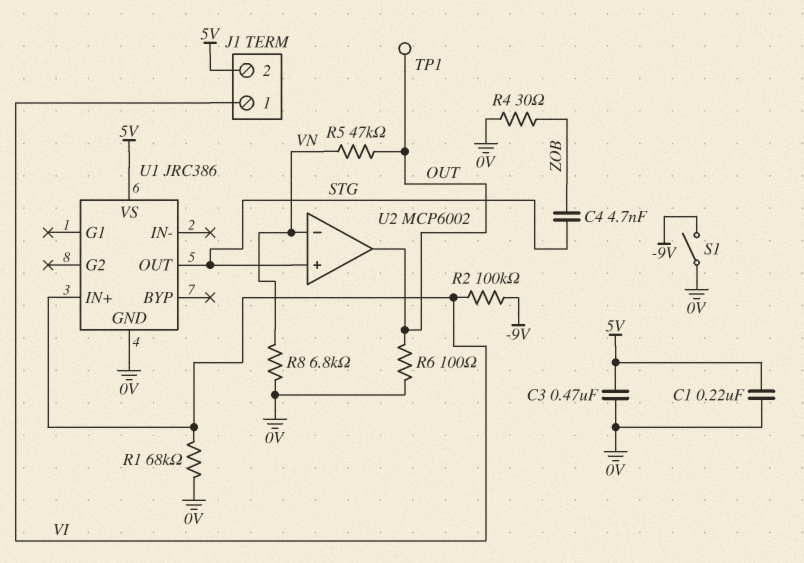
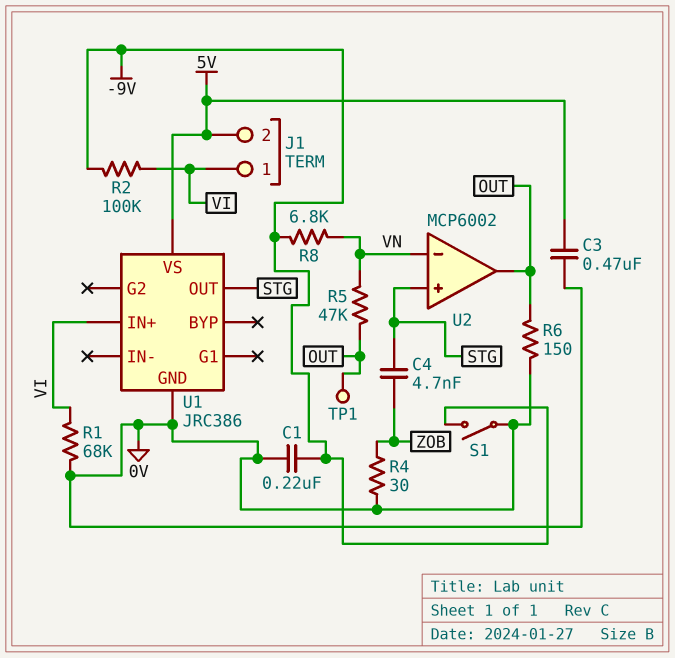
C1: 220nF (0V, 5V) -> 220nF (-9V, 0V)
R6: 100 (0V, OUT) -> 150 (0V, OUT)
R8: 6.8k (0V, VN) -> 6.8k (-9V, VN)

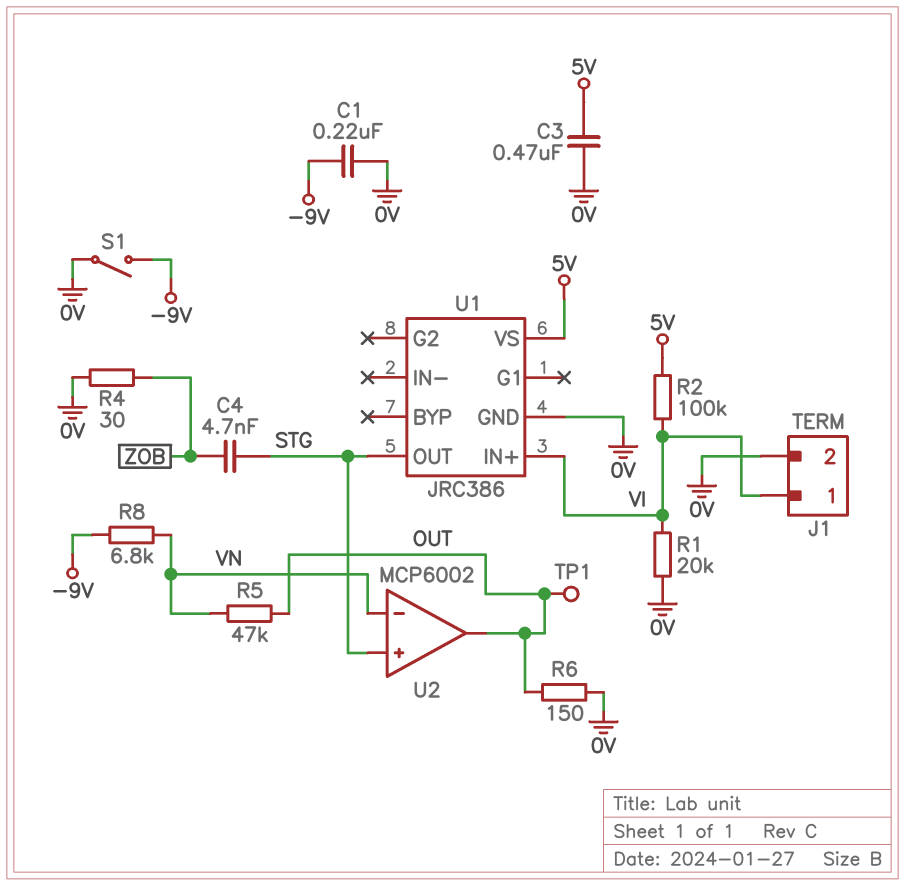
J1 pin 2: 5V -> 0V
R1: 68k (0V, VI) -> 20k (0V, VI)
R2: 100k (-9V, VI) -> 100k (5V, VI)

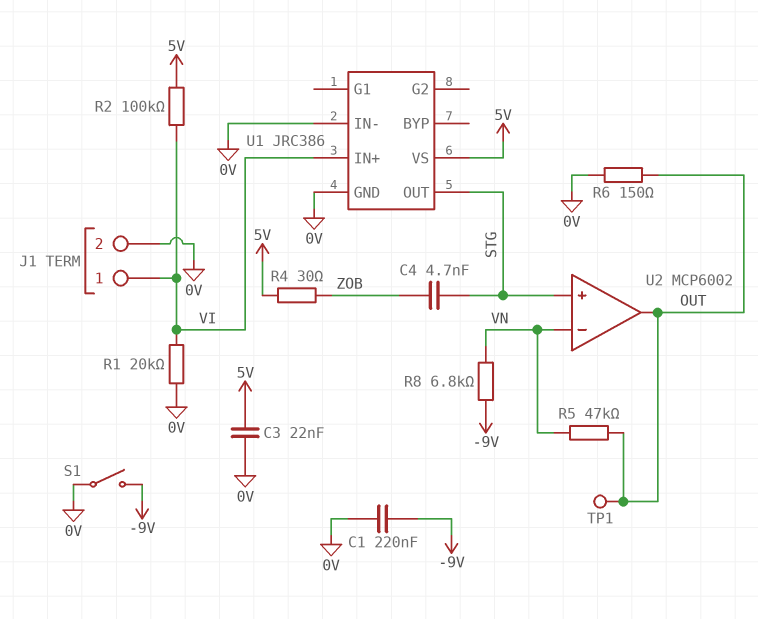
C3: 470nF (0V, 5V) -> 22nF (0V, 5V)
R4: 30 (0V, ZOB) -> 30 (5V, ZOB)
U1 pin IN-: none -> 0V

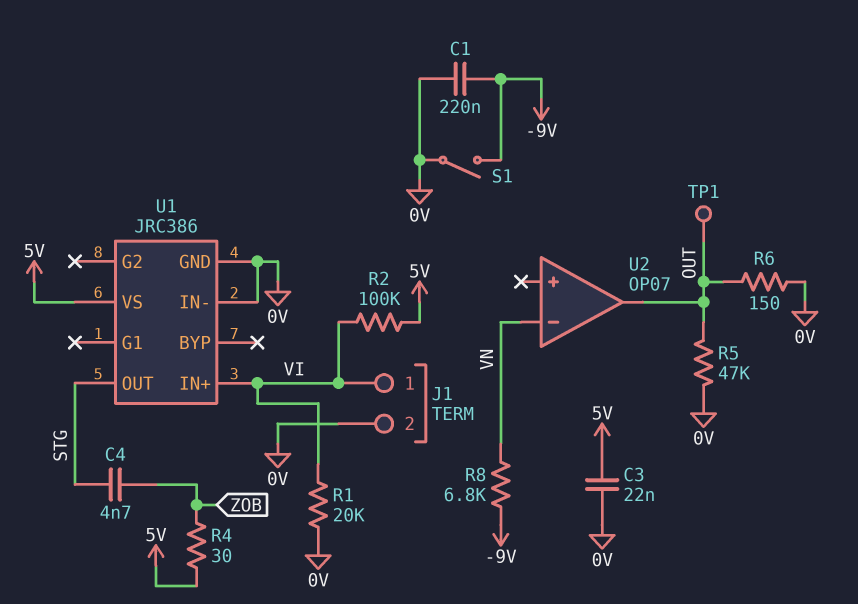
R5: 47k (OUT, VN) -> 47k (0V, OUT)
U2: MCP6002 -> OP07
U2 pin in+: STG -> none

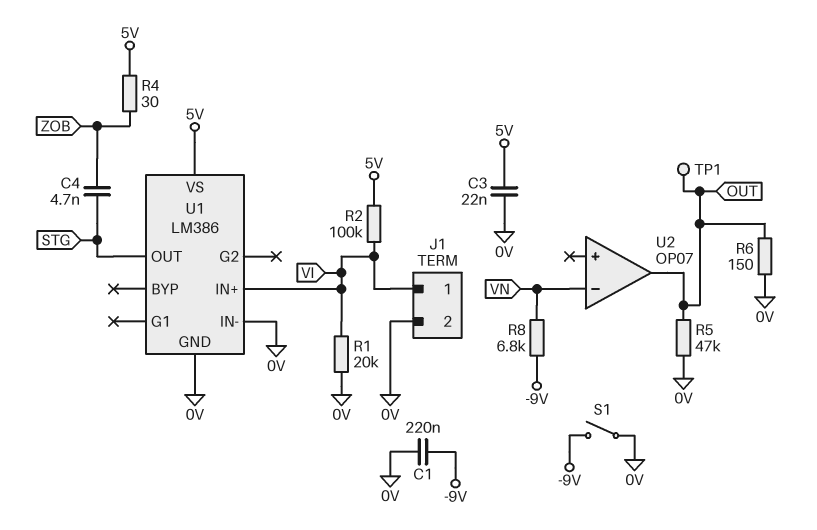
U1: JRC386 -> LM386

